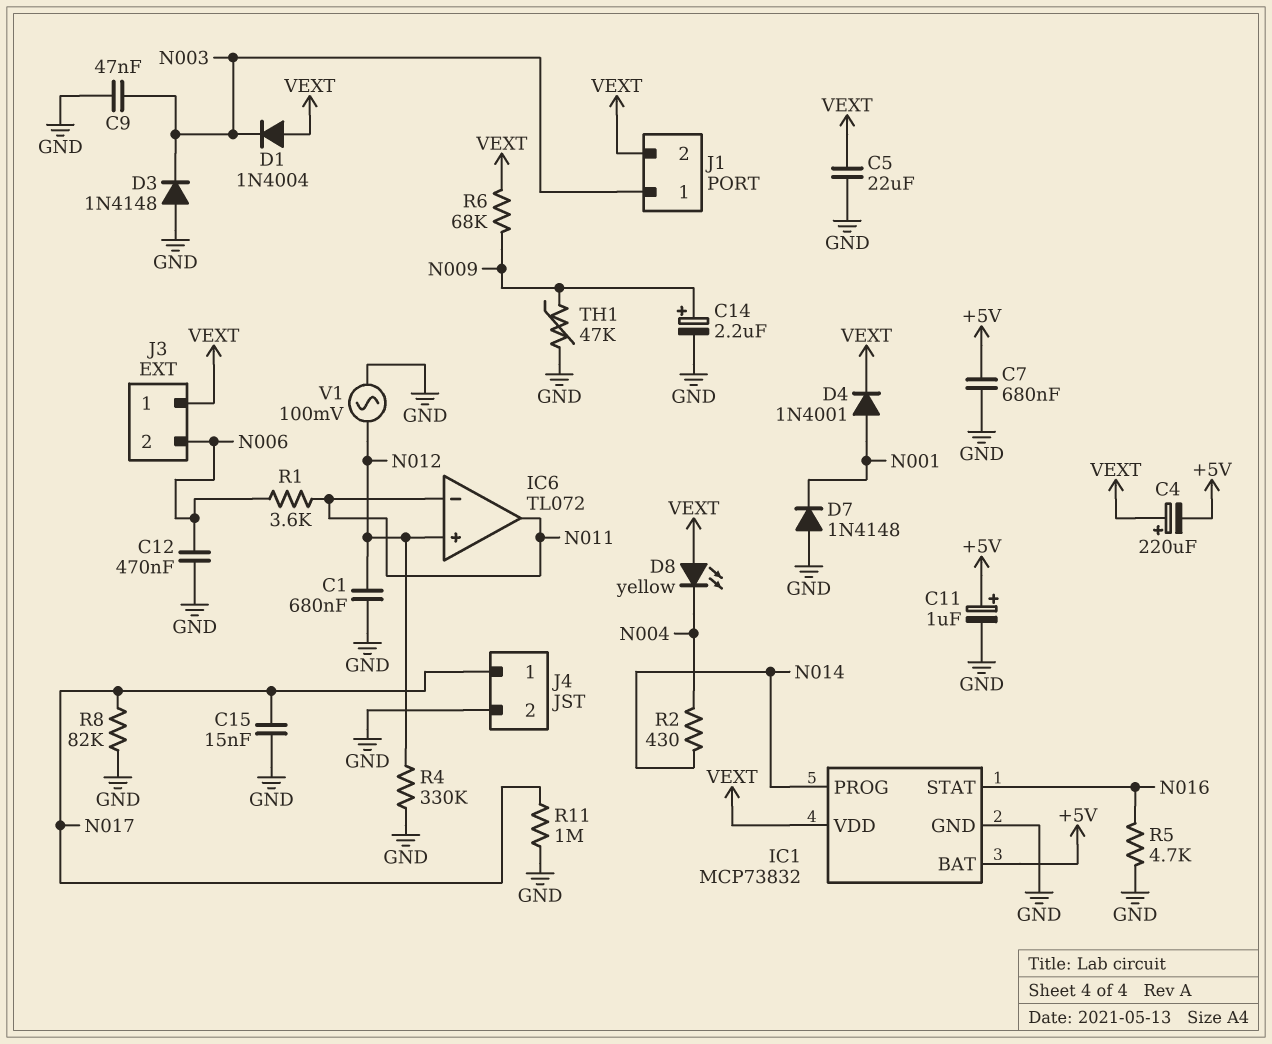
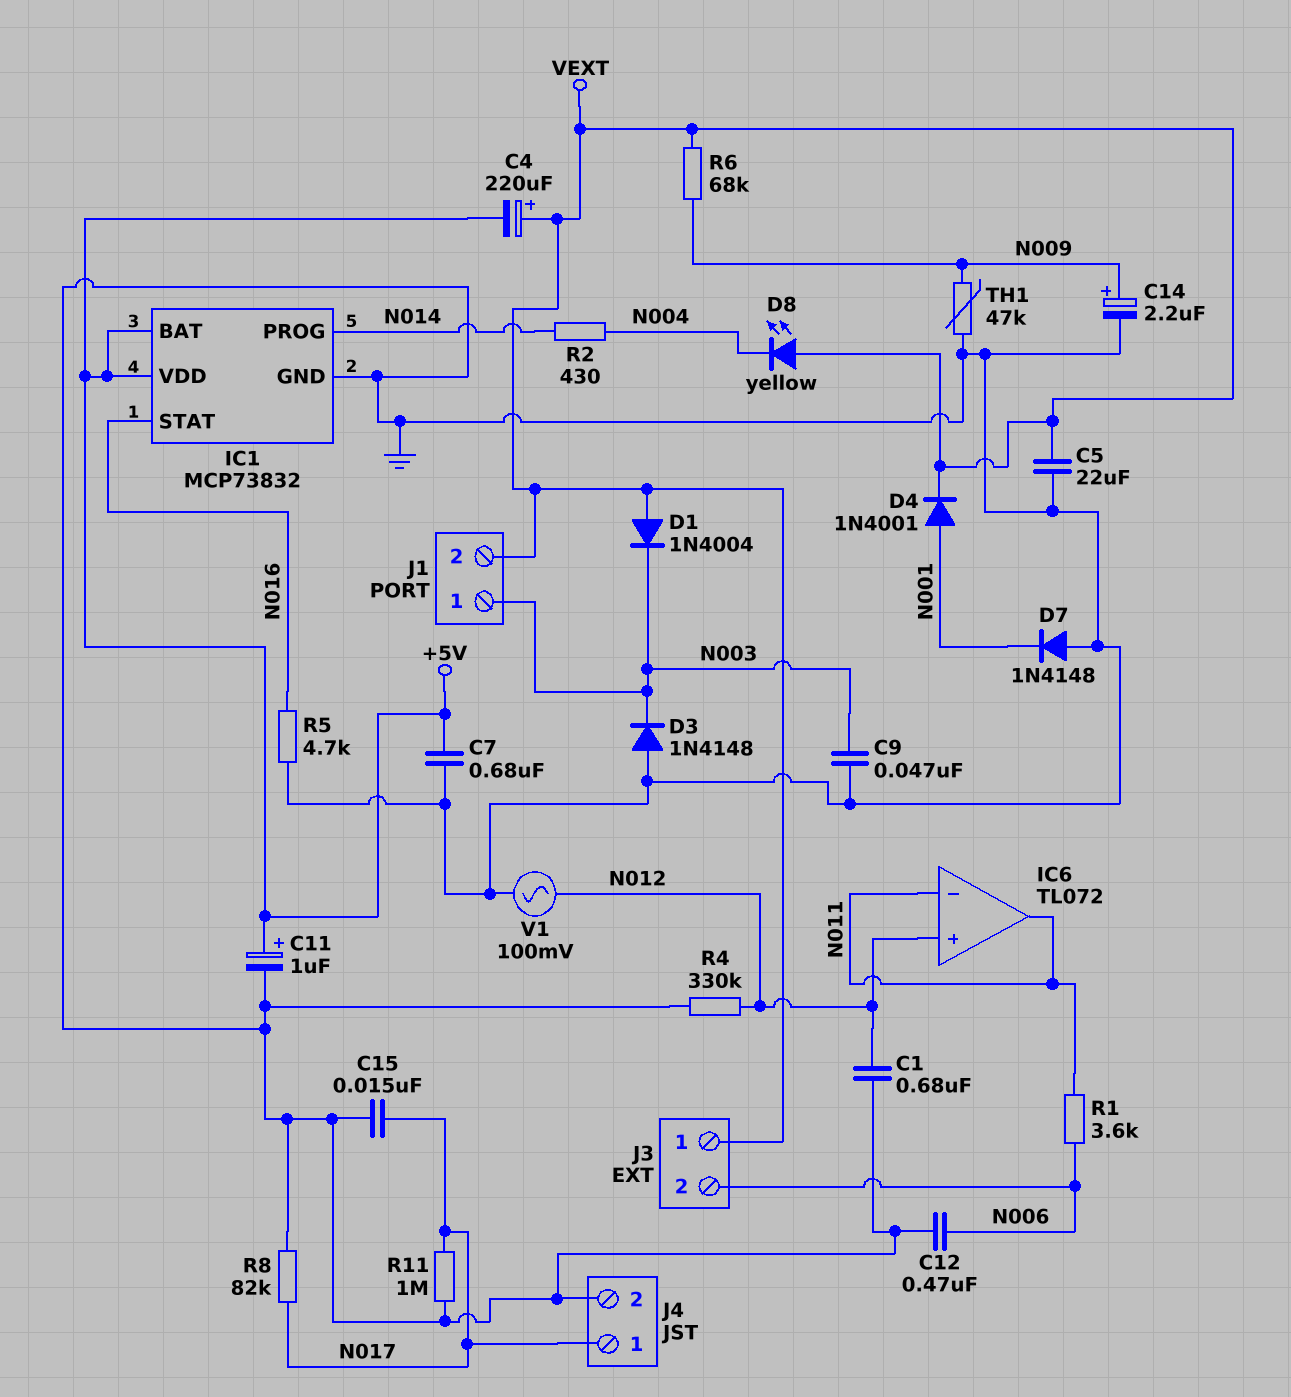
IC1 pin VDD: VEXT -> +5V

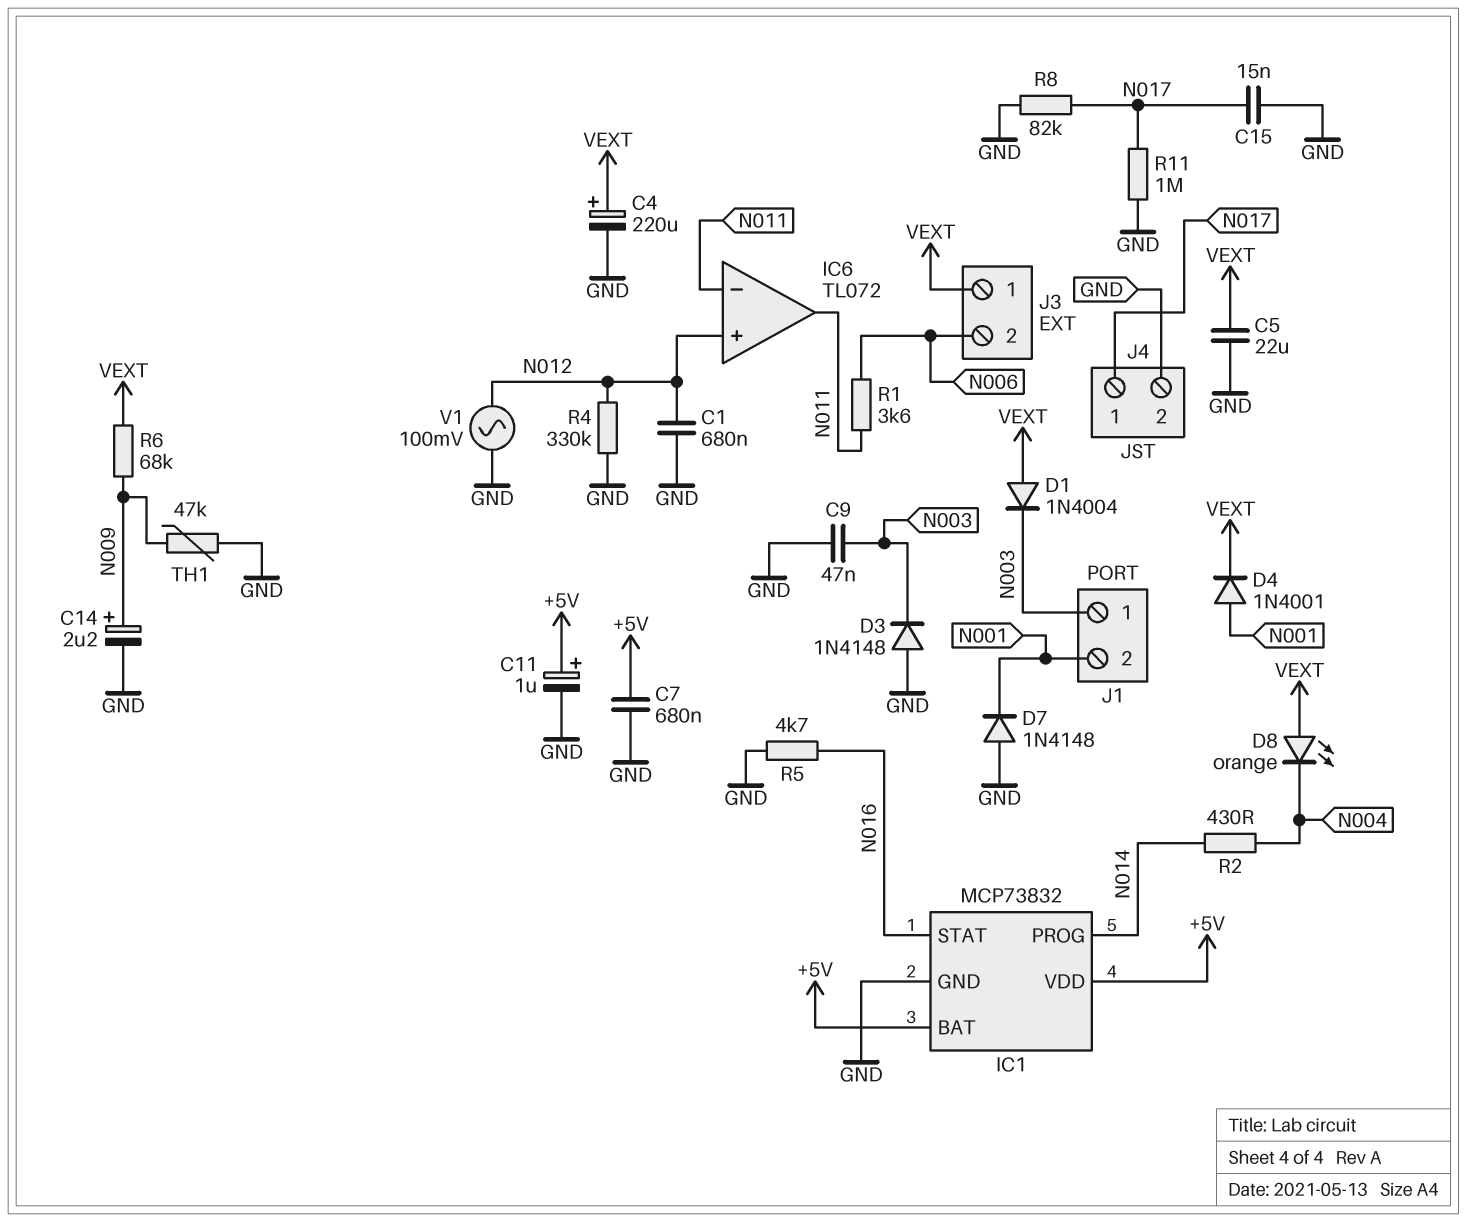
C4: 220uF (plus VEXT, minus +5V) -> 220uF (plus VEXT, minus GND)
C12: 470nF (GND, N006) -> none
D8: LED yellow (A VEXT, K N004) -> LED orange (A VEXT, K N004)
J1 pin 2: VEXT -> N001

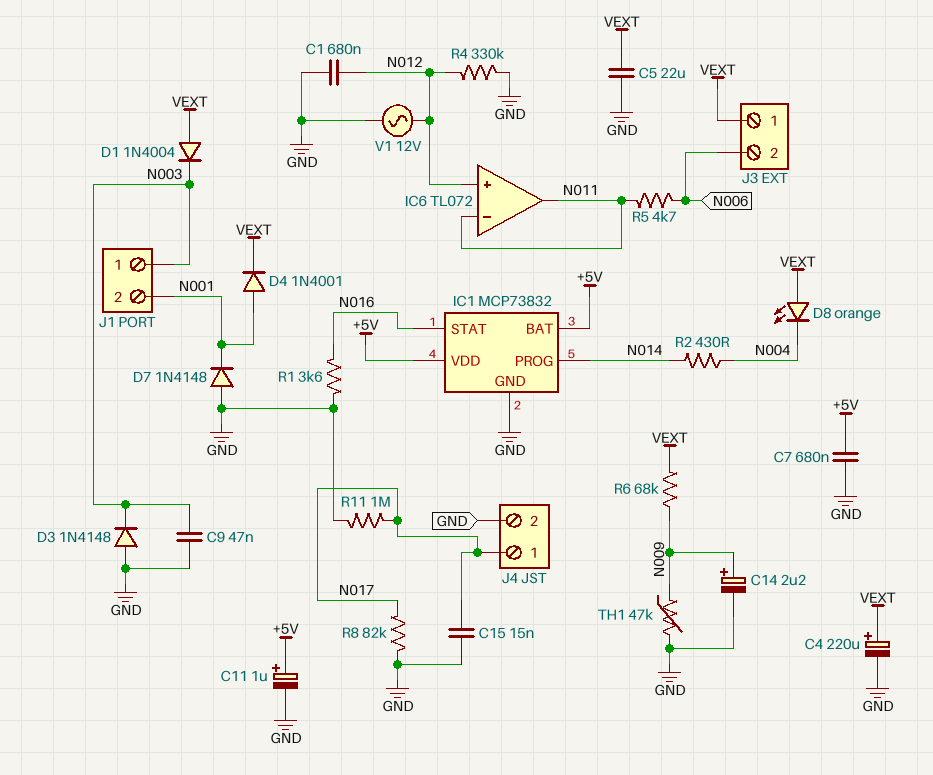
R1: 3.6k (N006, N011) -> 3.6k (GND, N016)
R5: 4.7k (GND, N016) -> 4.7k (N006, N011)
V1: AC 100mV (GND, N012) -> AC 12V (GND, N012)

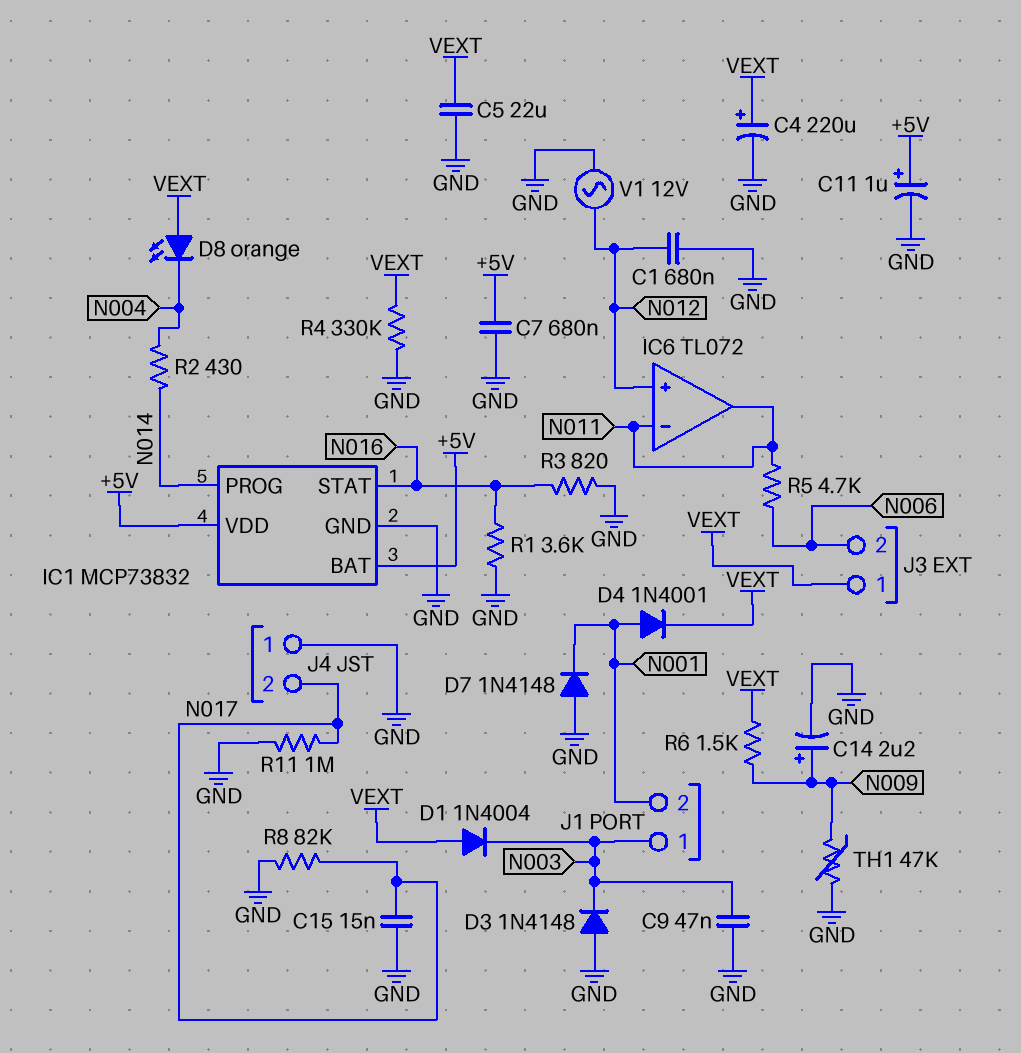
J4 pin 1: N017 -> GND
J4 pin 2: GND -> N017
R3: none -> 820 (GND, N016)
R4: 330k (GND, N012) -> 330k (GND, VEXT)
R6: 68k (N009, VEXT) -> 1.5k (N009, VEXT)

